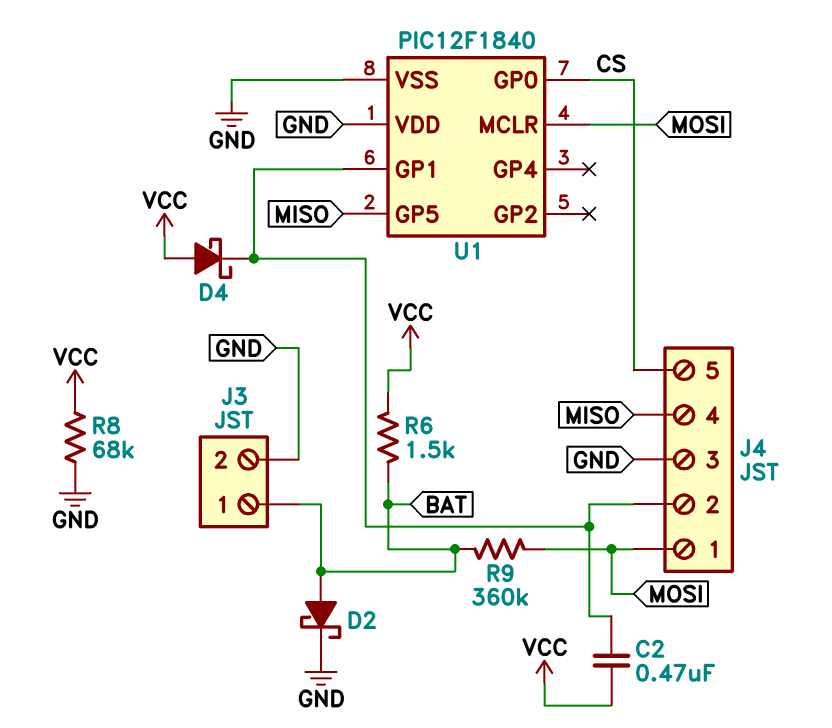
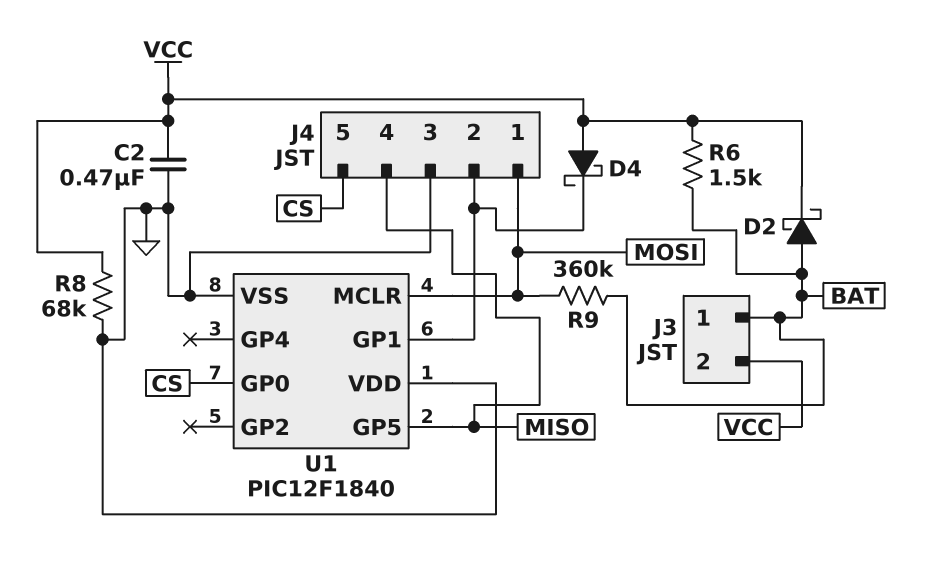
C2: 470nF (J4/2, VCC) -> 470nF (GND, VCC)
D2: schottky (A BAT, K GND) -> schottky (A BAT, K VCC)
J3 pin 2: GND -> VCC

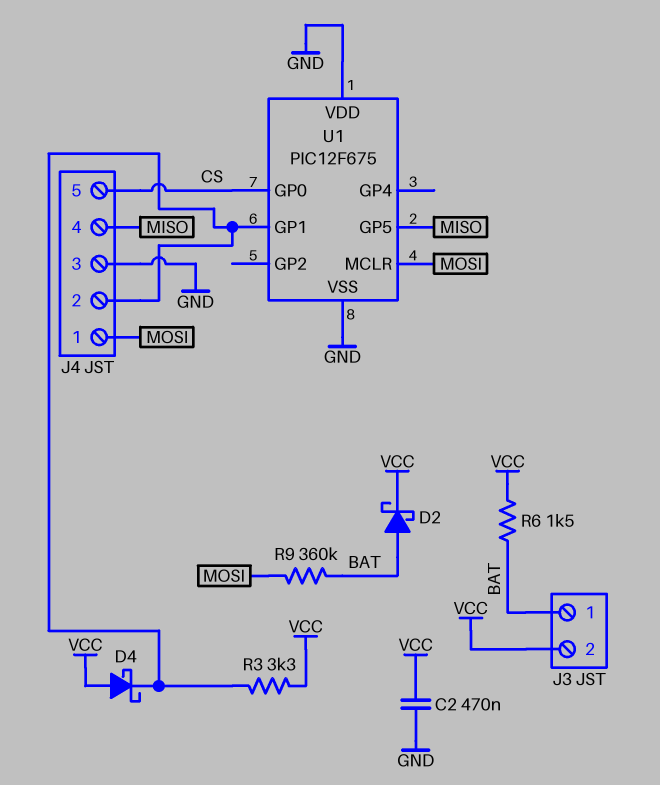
R3: none -> 3.3k (J4/2, VCC)
R8: 68k (GND, VCC) -> none
U1: PIC12F1840 -> PIC12F675

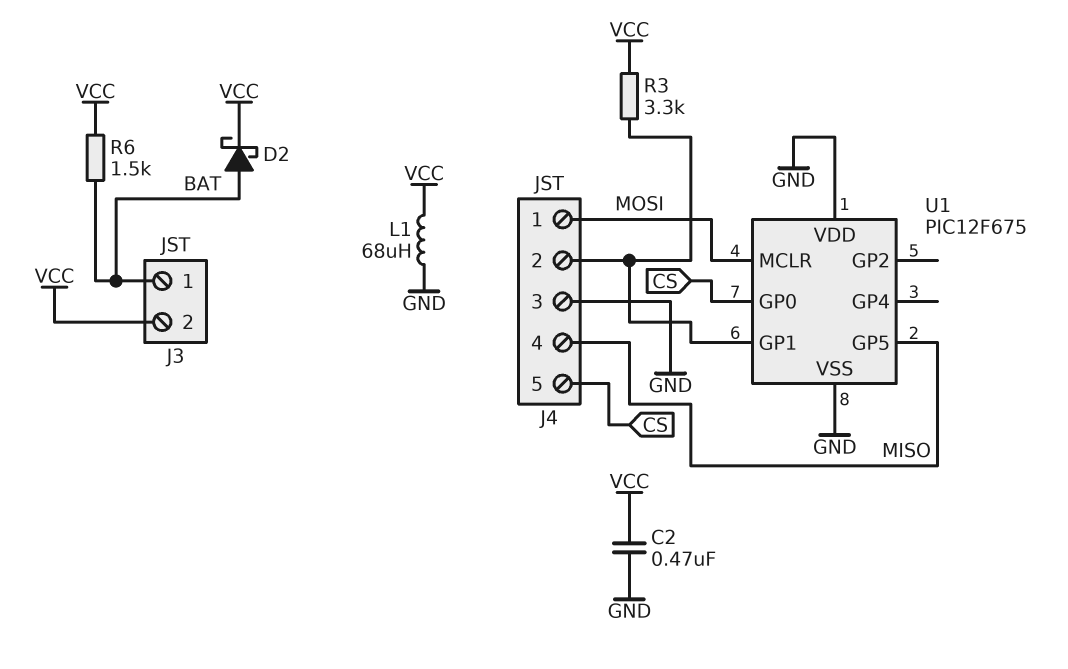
D4: schottky (A VCC, K J4/2) -> none
L1: none -> 68uH (GND, VCC)
R9: 360k (BAT, MOSI) -> none

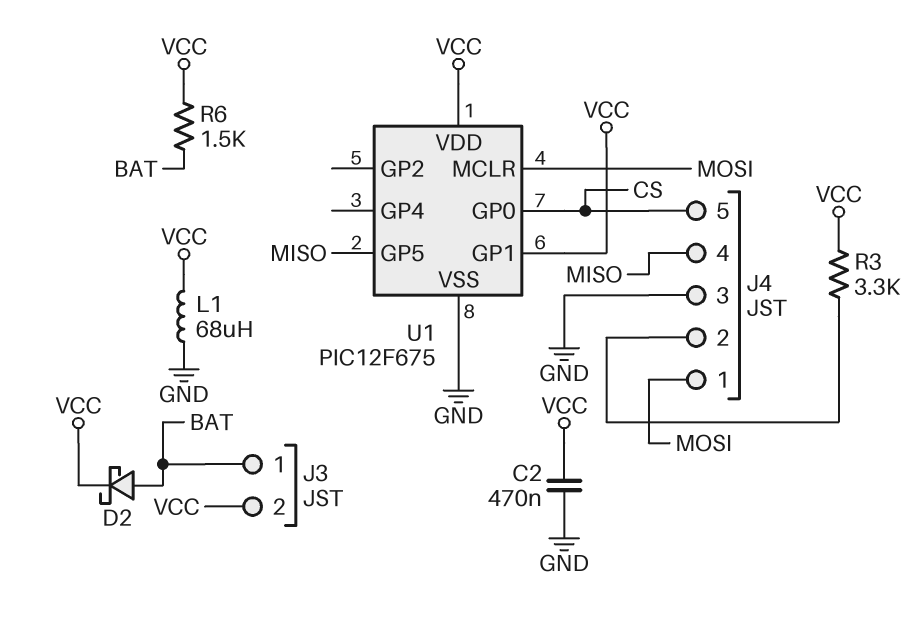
U1 pin GP1: J4/2 -> VCC
U1 pin VDD: GND -> VCC

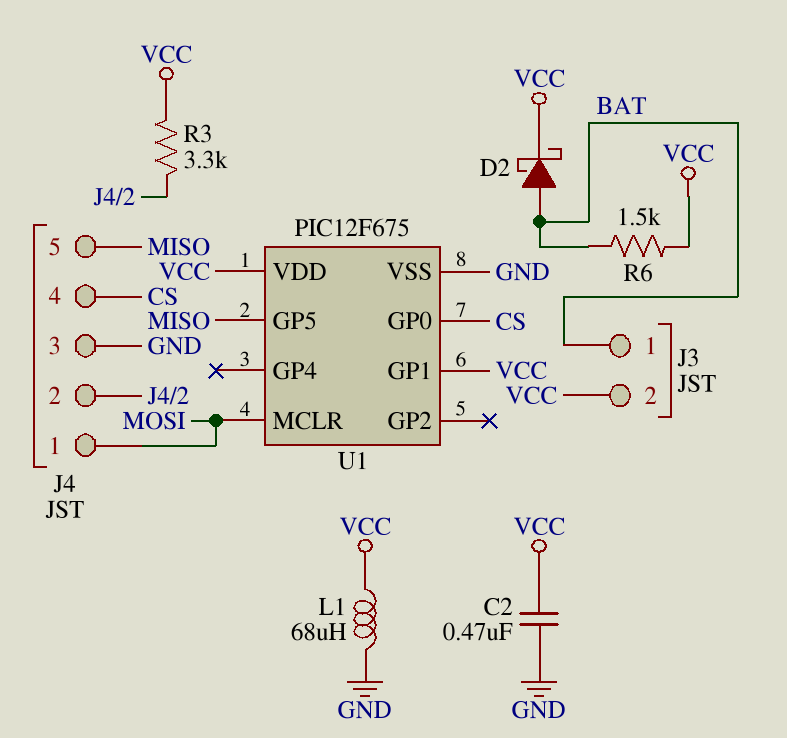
J4 pin 4: MISO -> CS
J4 pin 5: CS -> MISO

